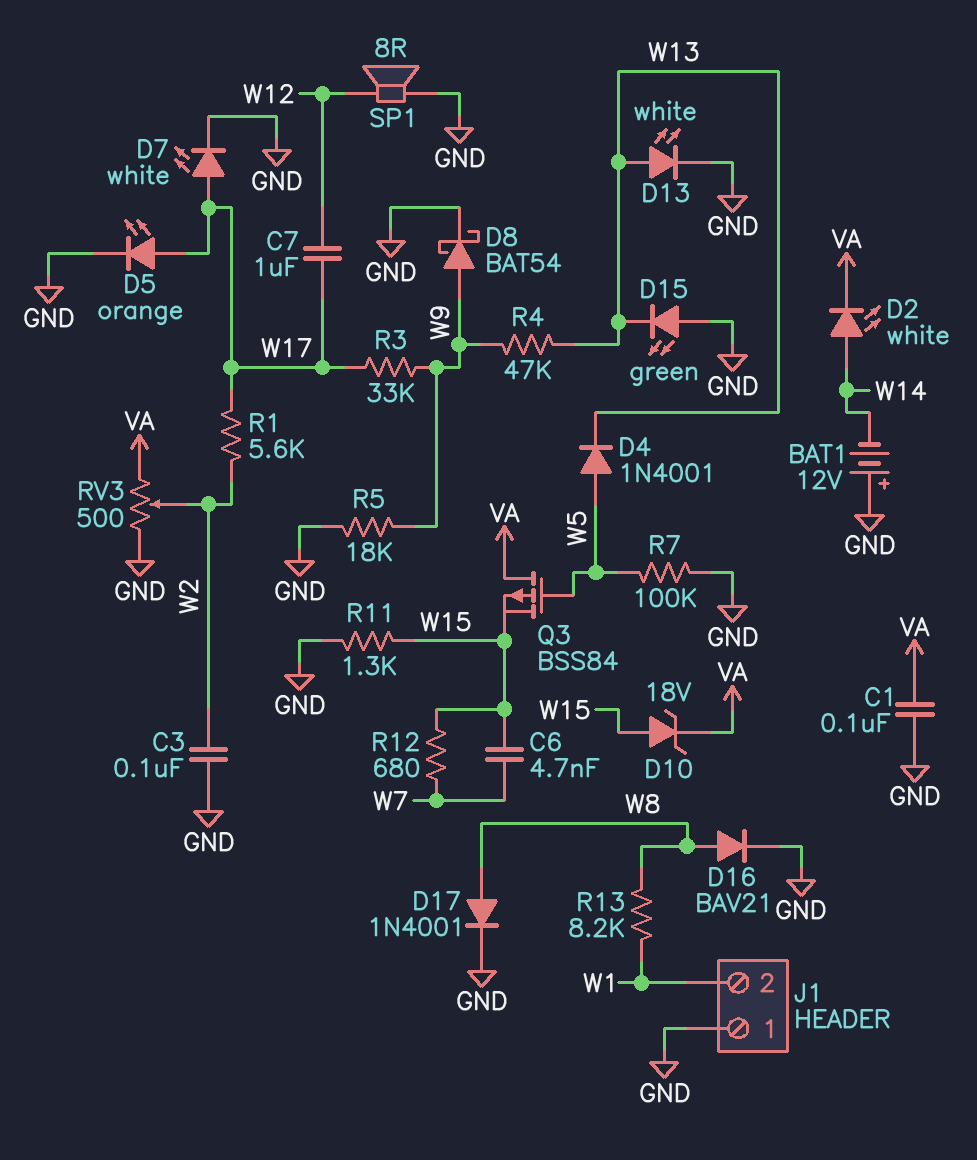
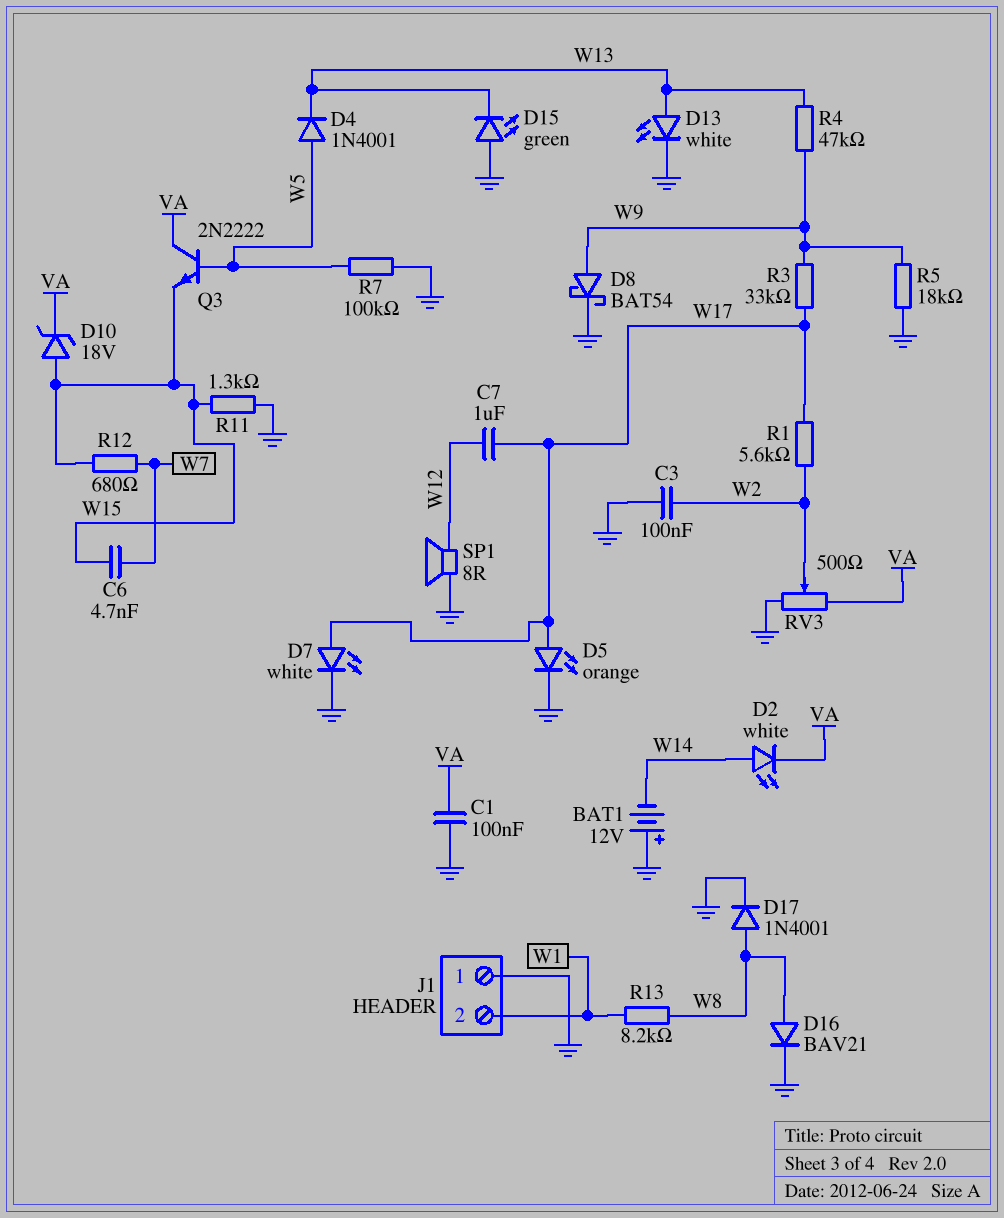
Q3: PMOS BSS84 (G W5, D VA, S W15) -> NPN 2N2222 (B W5, C VA, E W15)

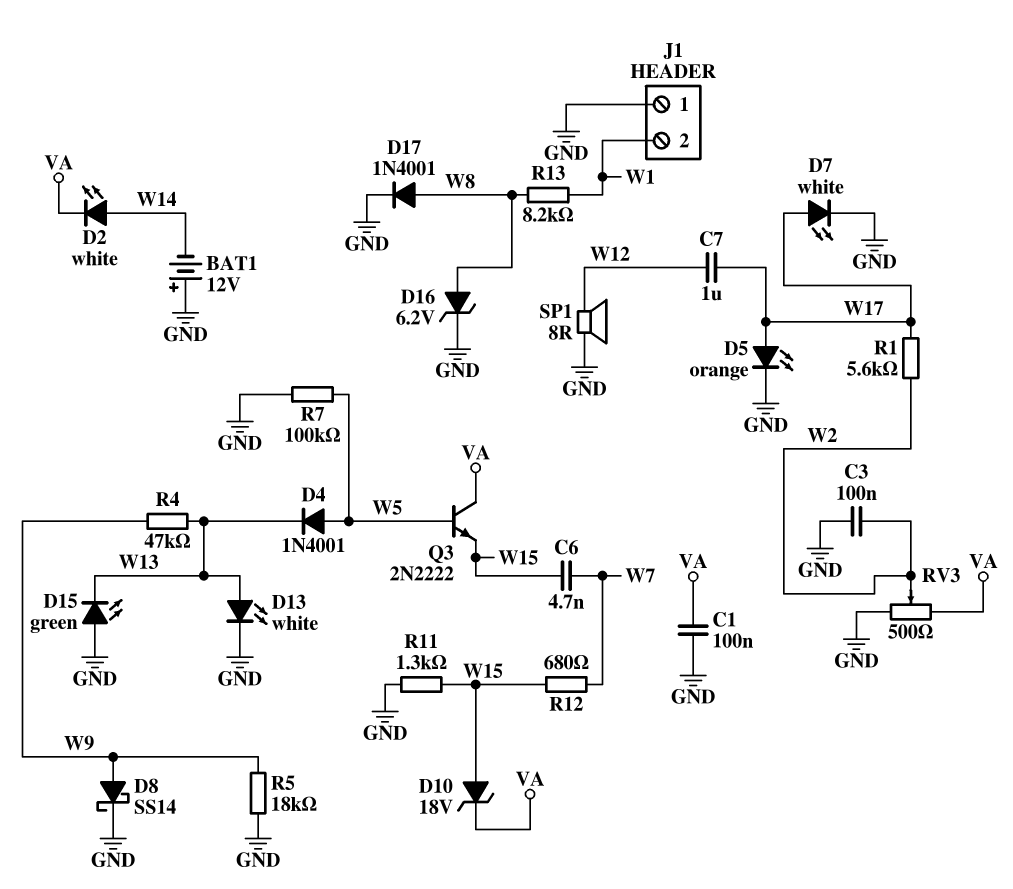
D8: schottky BAT54 (A W9, K GND) -> schottky SS14 (A W9, K GND)
D16: diode BAV21 (A W8, K GND) -> zener 6.2V (A W8, K GND)
R3: 33k (W9, W17) -> none

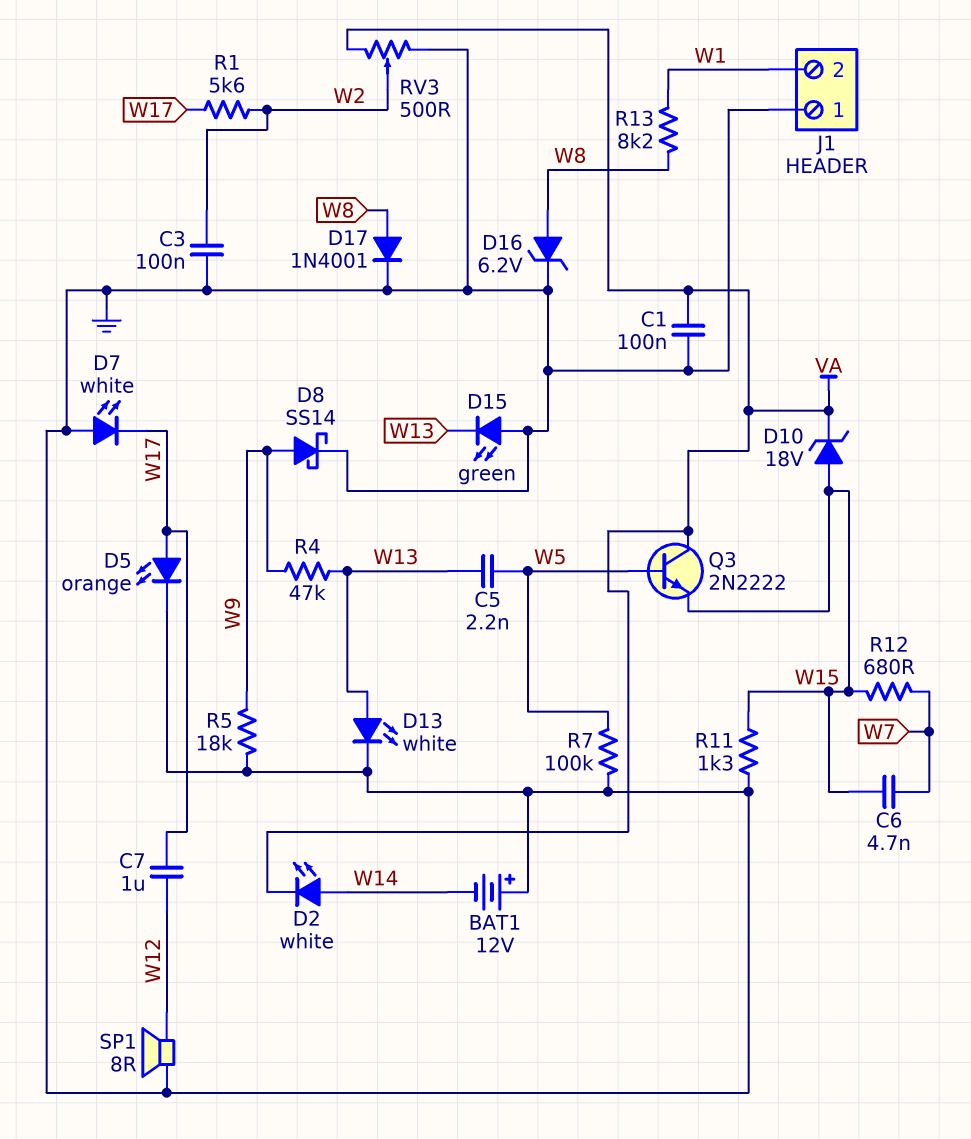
C5: none -> 2.2nF (W5, W13)
D4: diode 1N4001 (A W5, K W13) -> none
D7: LED white (A W17, K GND) -> LED white (A GND, K W17)

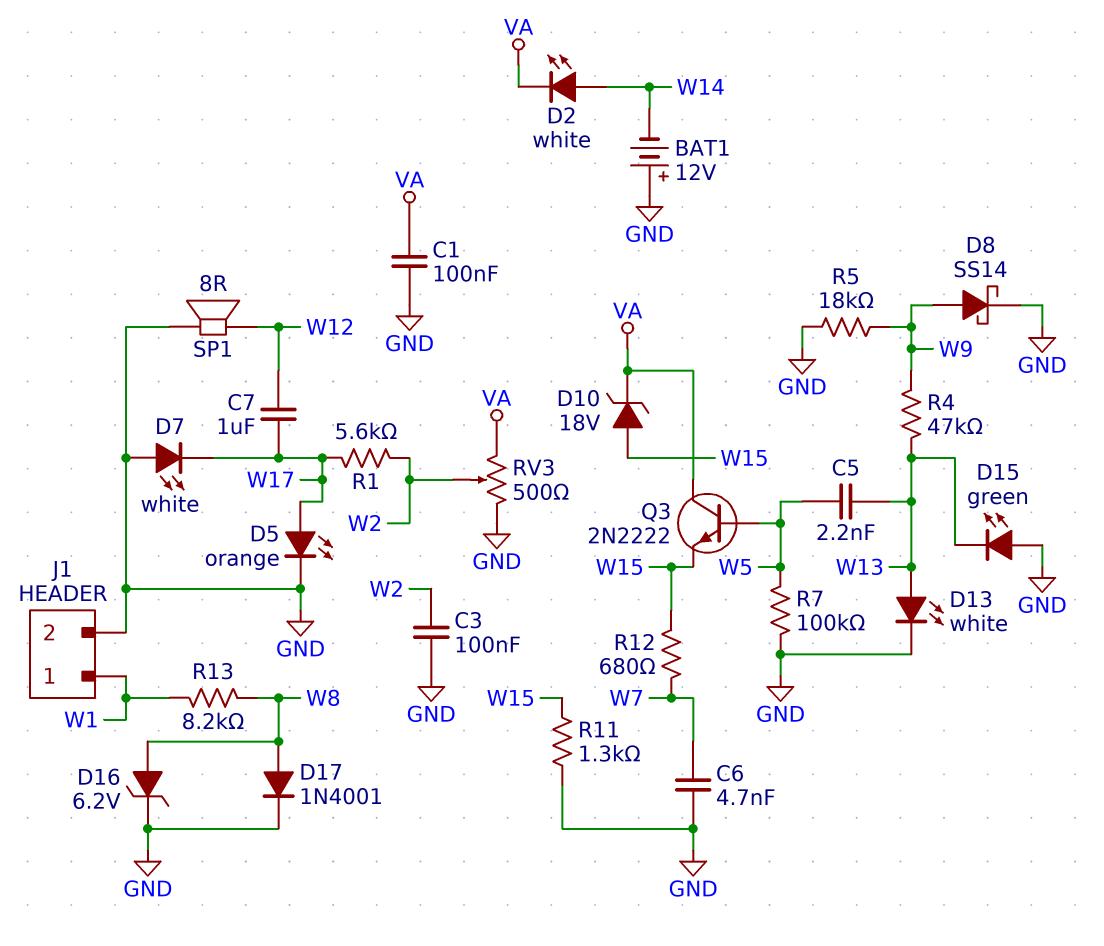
C6: 4.7nF (W7, W15) -> 4.7nF (GND, W7)
J1 pin 1: GND -> W1
J1 pin 2: W1 -> GND

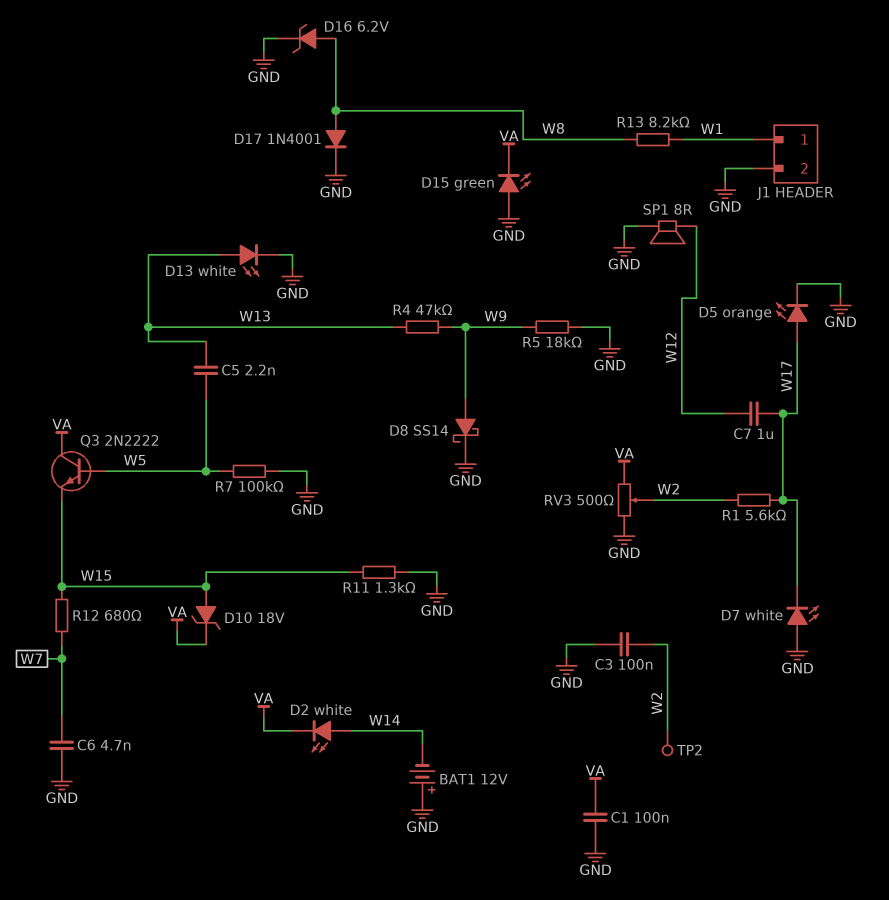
D15: LED green (A GND, K W13) -> LED green (A GND, K VA)
TP2: none -> test point (W2)

